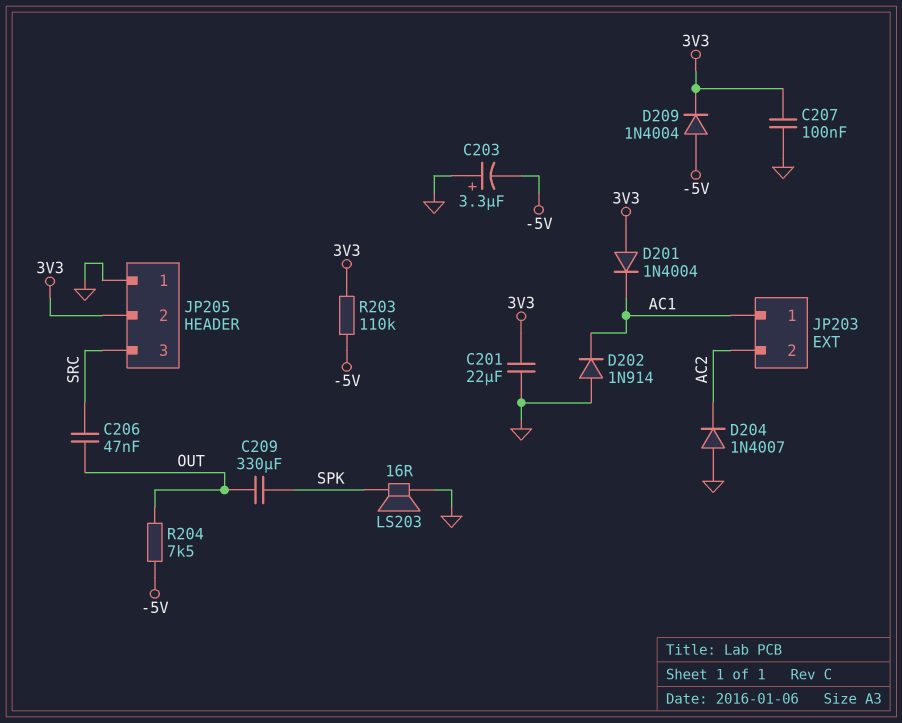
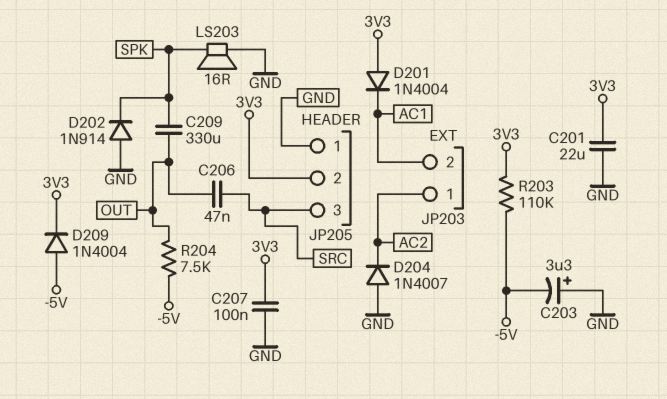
D202: diode 1N914 (A GND, K AC1) -> diode 1N914 (A GND, K SPK)
JP203 pin 1: AC1 -> AC2
JP203 pin 2: AC2 -> AC1

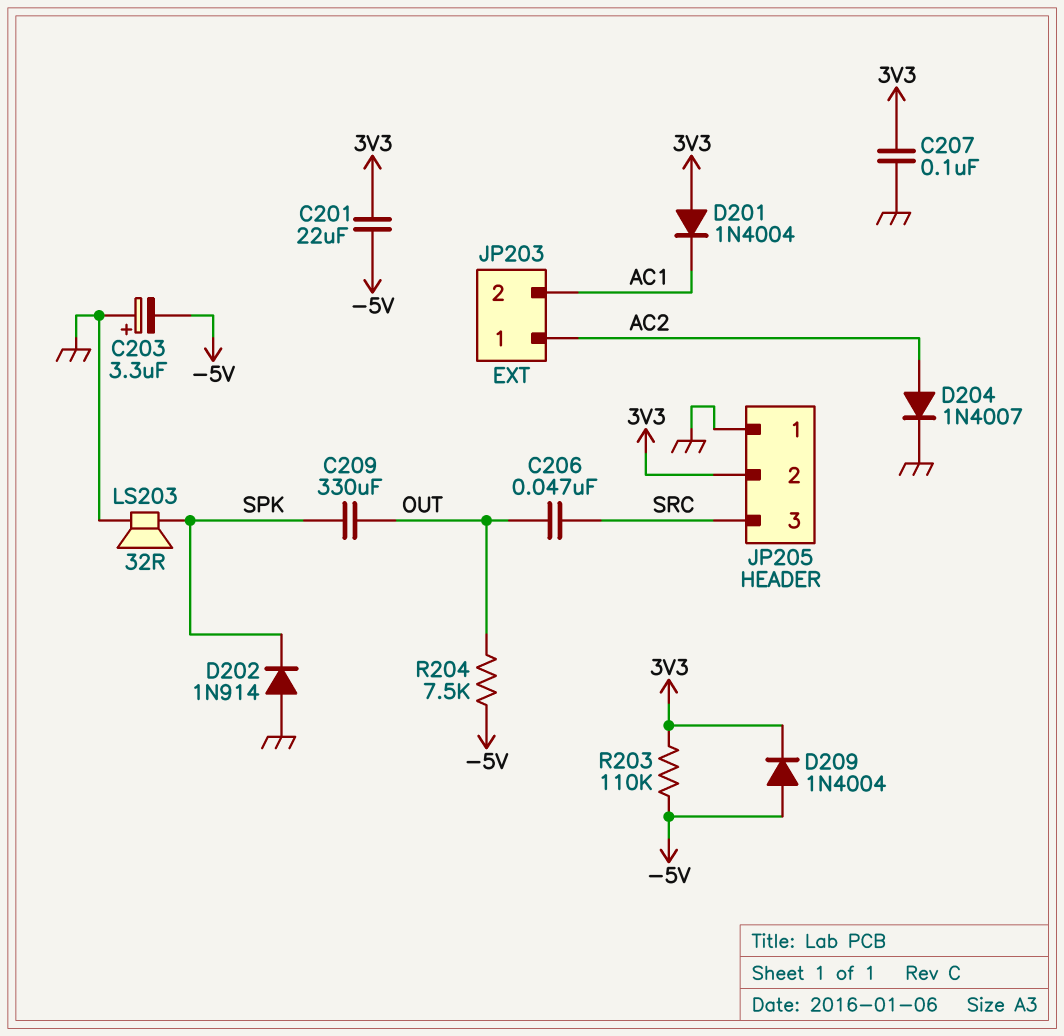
C201: 22uF (3V3, GND) -> 22uF (-5V, 3V3)
D204: diode 1N4007 (A GND, K AC2) -> diode 1N4007 (A AC2, K GND)
LS203: speaker 16R (GND, SPK) -> speaker 32R (GND, SPK)

